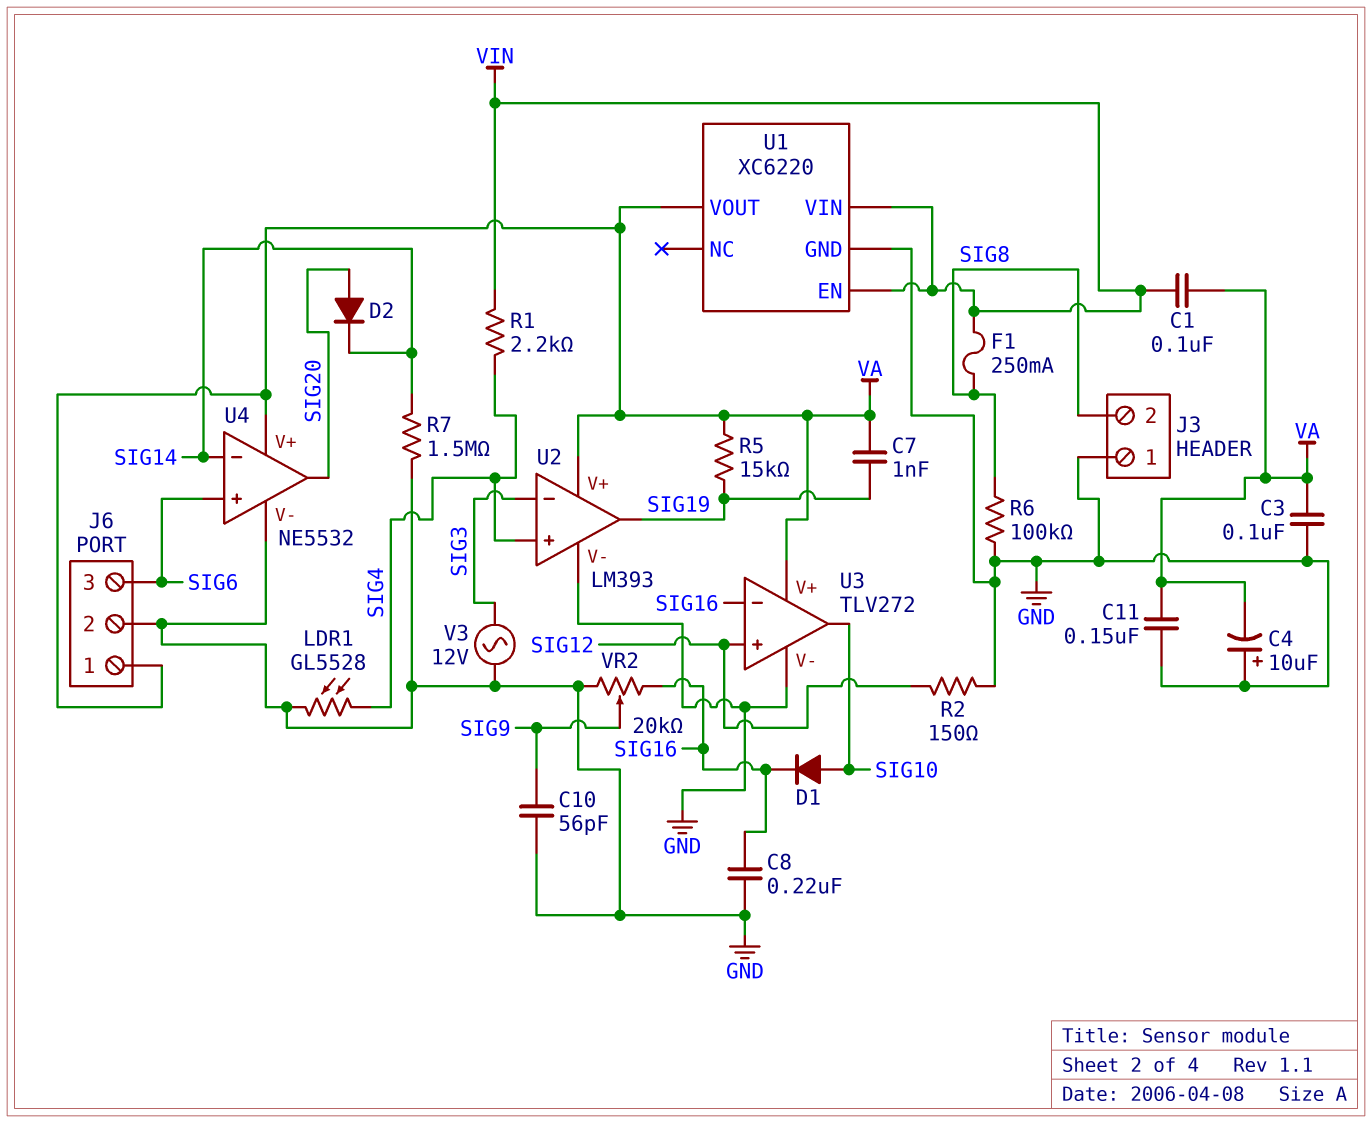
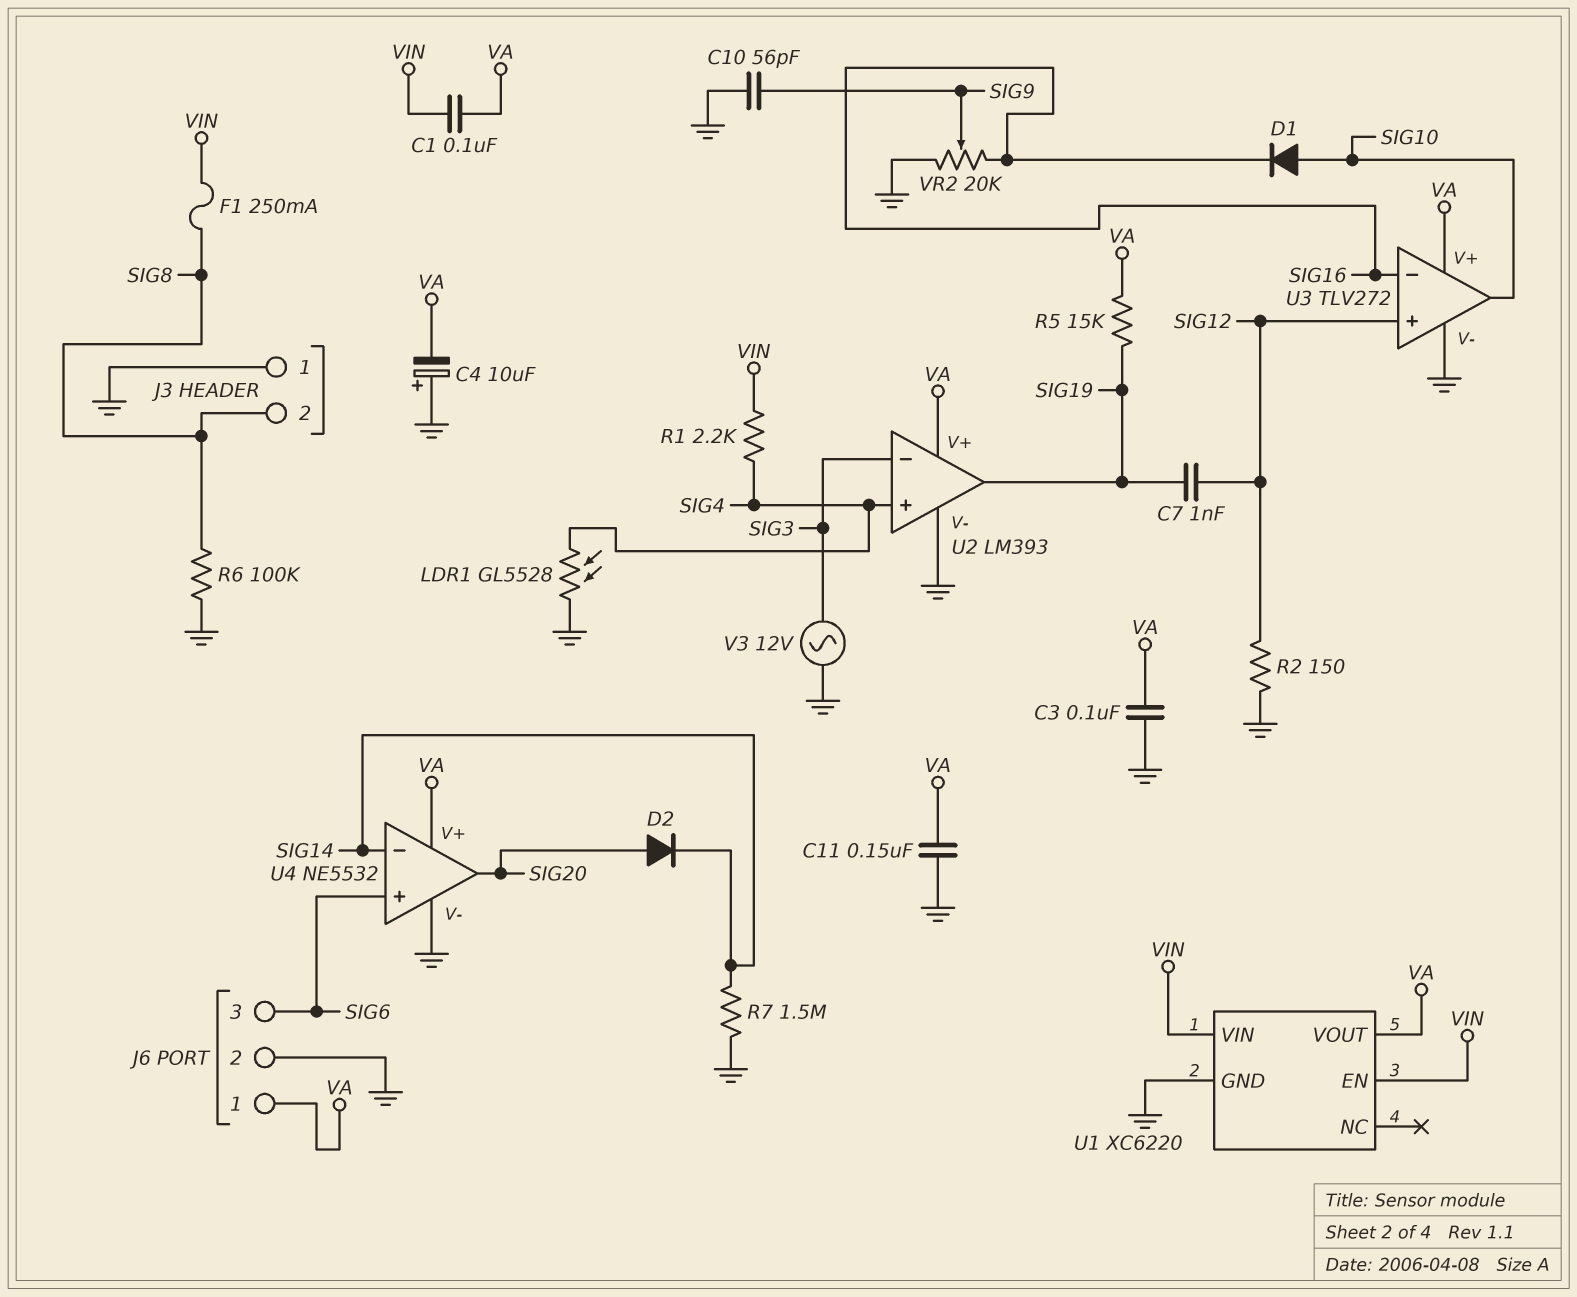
C7: 1nF (SIG19, VA) -> 1nF (SIG12, SIG19)
C8: 220nF (GND, SIG16) -> none

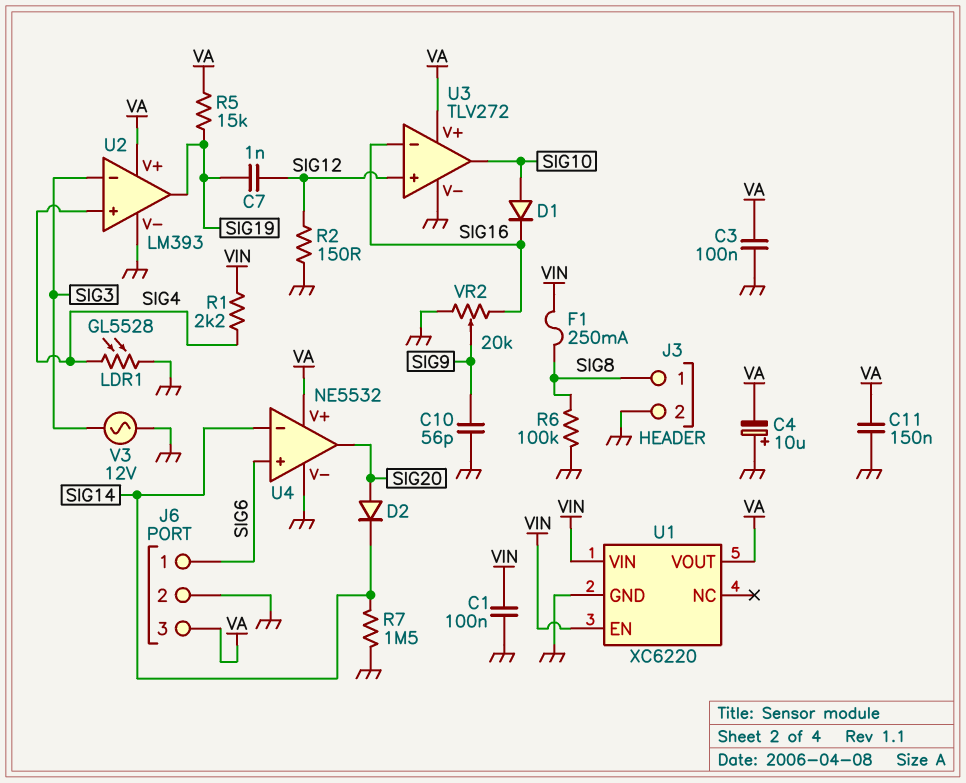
C1: 100nF (VA, VIN) -> 100nF (GND, VIN)
J3 pin 1: GND -> SIG8
J3 pin 2: SIG8 -> GND
J6 pin 1: VA -> SIG6
J6 pin 3: SIG6 -> VA

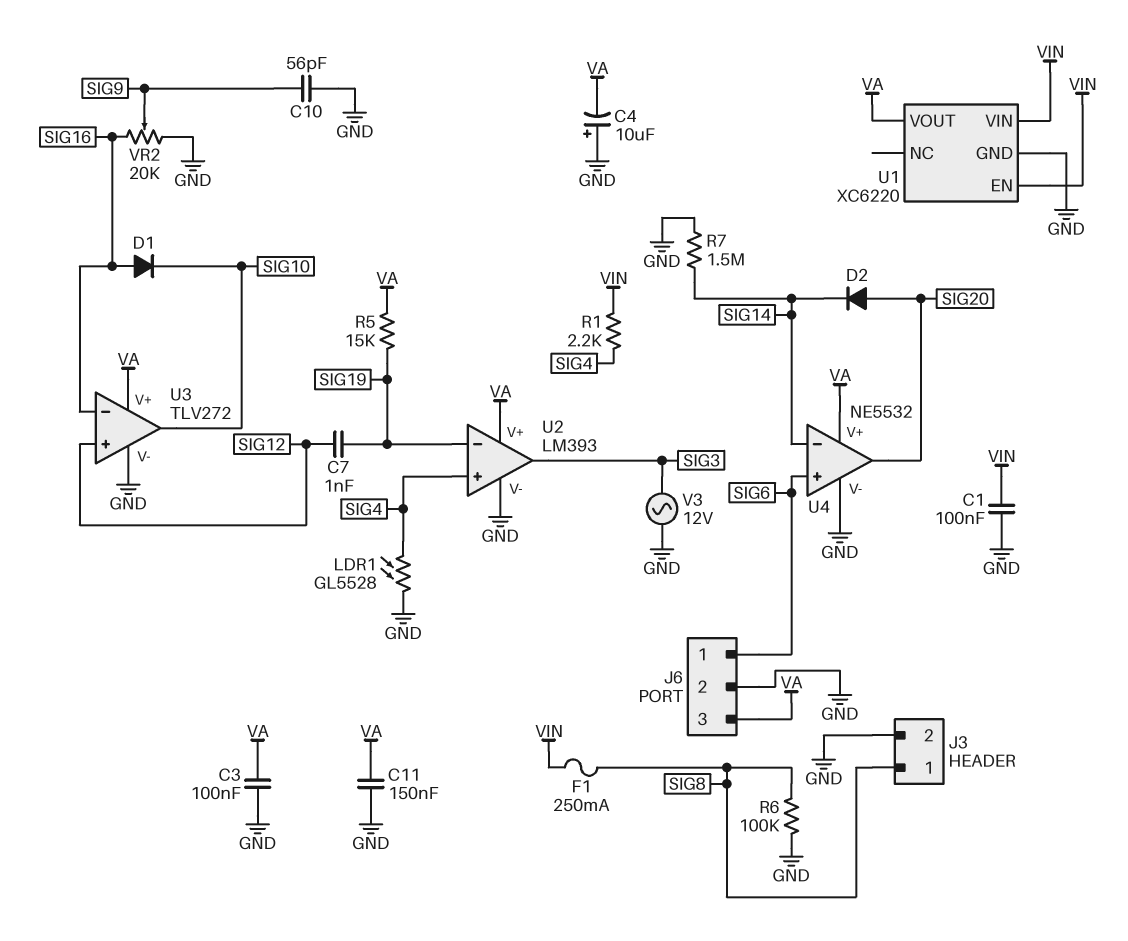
D1: diode (A SIG10, K SIG16) -> diode (A SIG16, K SIG10)
R2: 150 (GND, SIG12) -> none
U2 pin in-: SIG3 -> SIG19
U2 pin out: SIG19 -> SIG3

